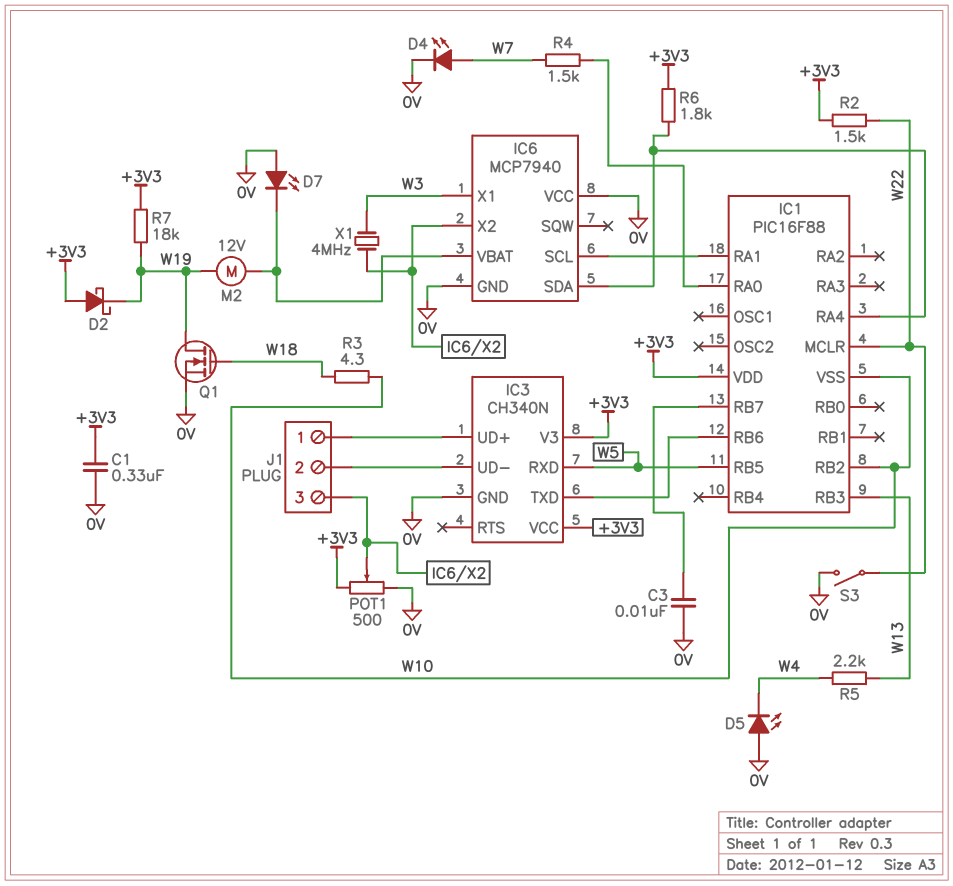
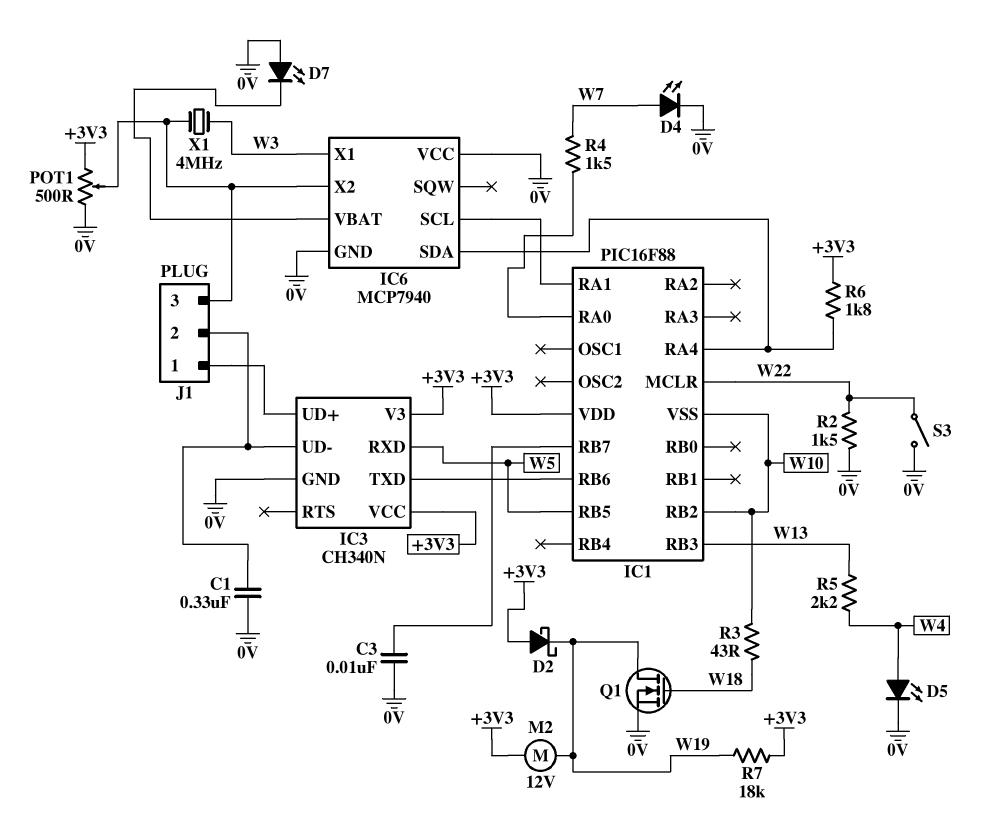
C1: 330nF (+3V3, 0V) -> 330nF (0V, IC3/UD-)
D5: LED (A 0V, K W4) -> LED (A W4, K 0V)
M2: motor 12V (IC6/VBAT, W19) -> motor 12V (+3V3, W19)
R2: 1.5k (+3V3, W22) -> 1.5k (0V, W22)
R3: 4.3 (W10, W18) -> 43 (W10, W18)

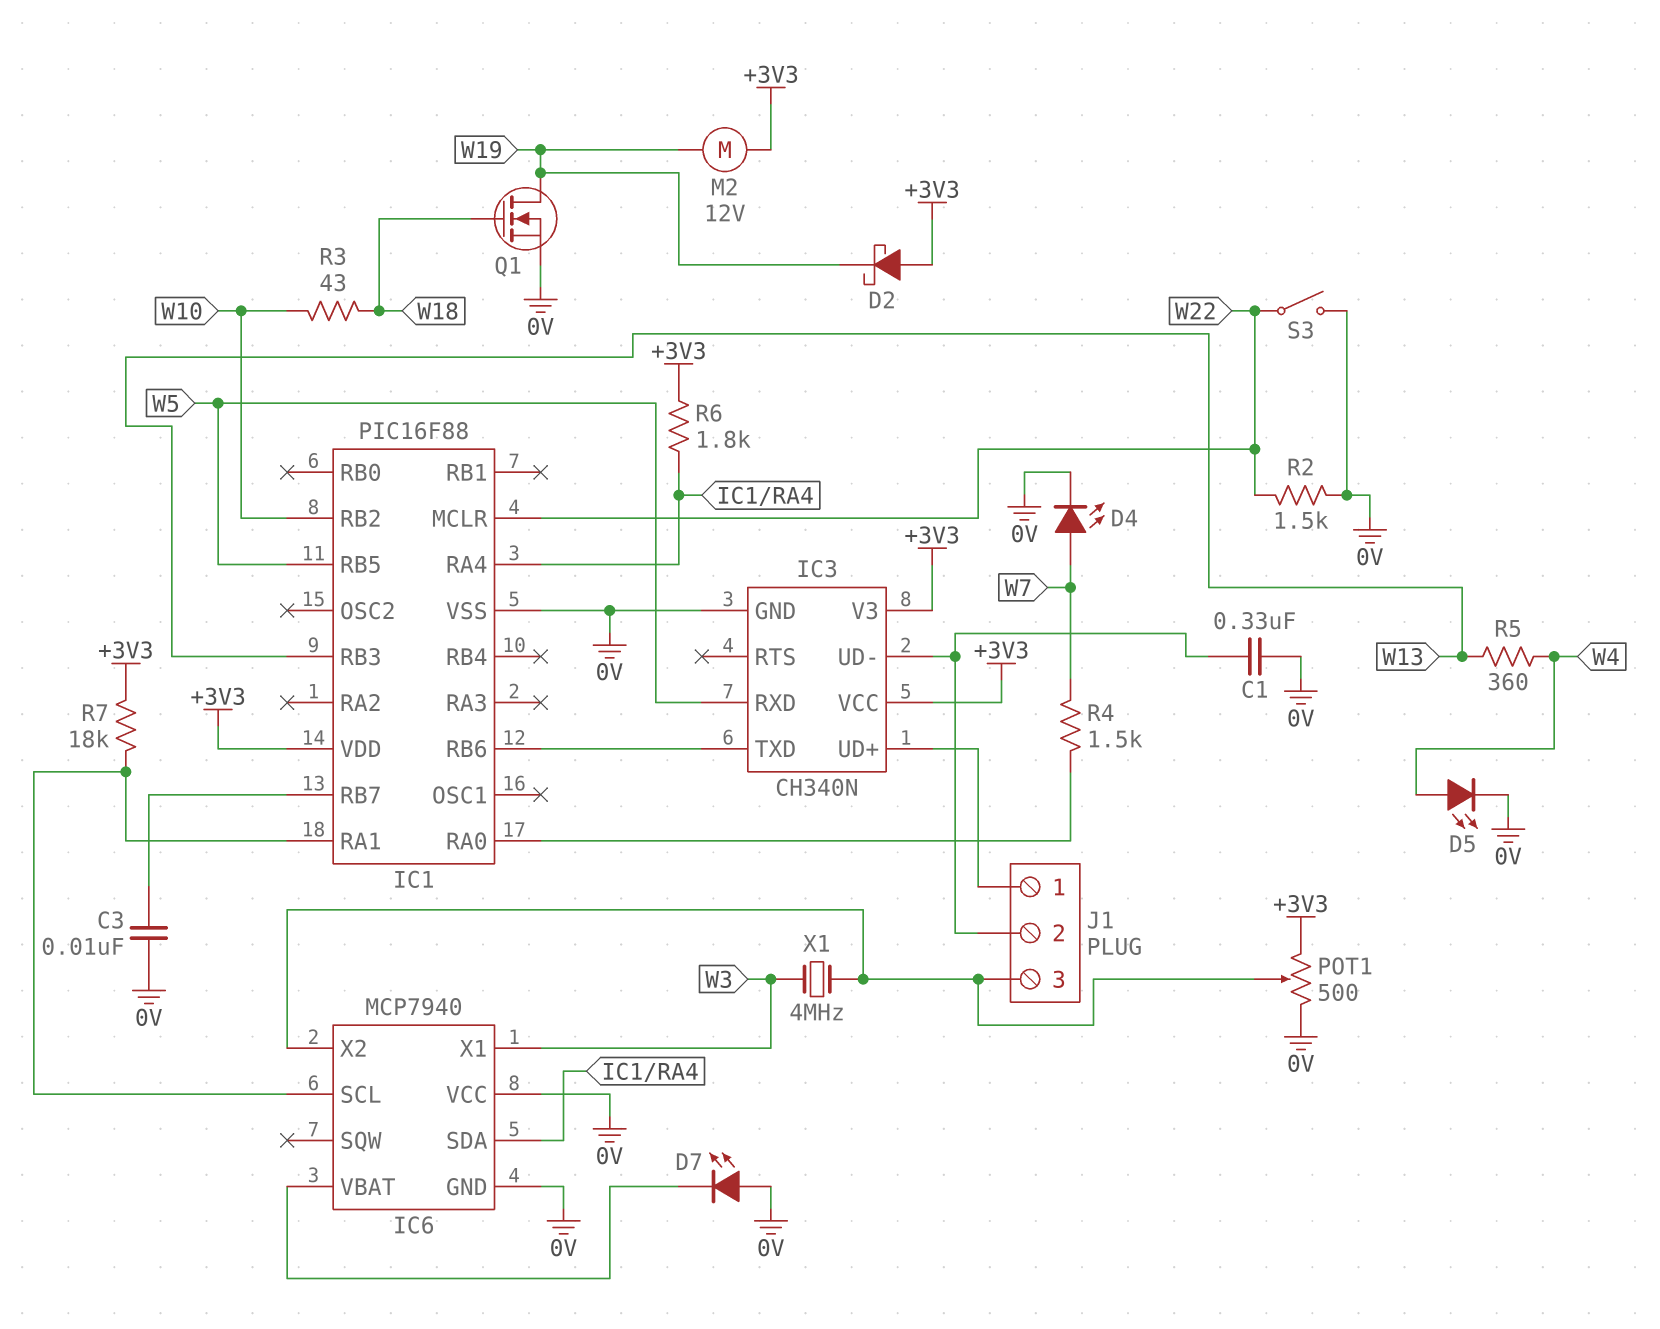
IC1 pin VSS: W10 -> 0V
R5: 2.2k (W4, W13) -> 360 (W4, W13)
R7: 18k (+3V3, W19) -> 18k (+3V3, IC1/RA1)

